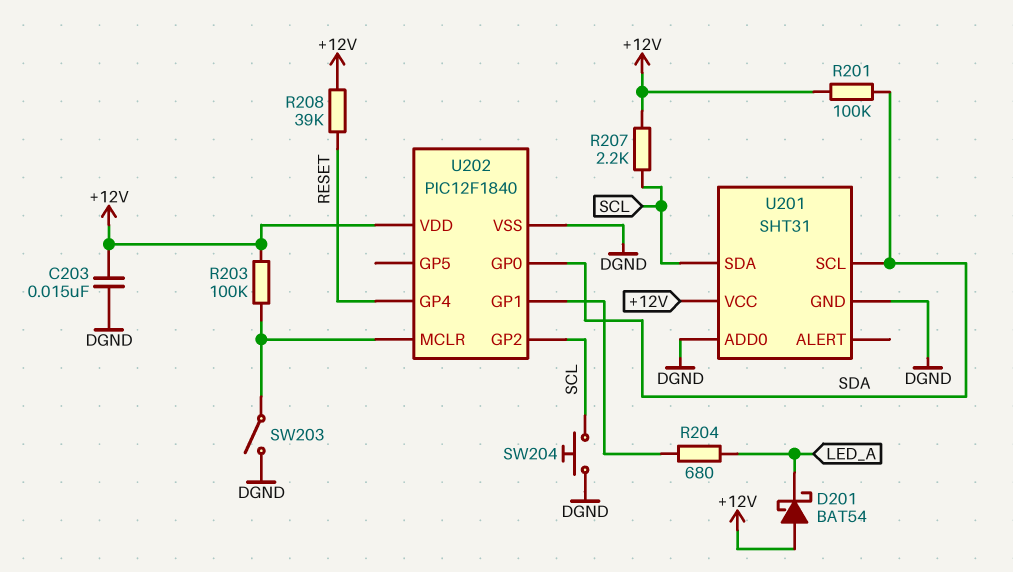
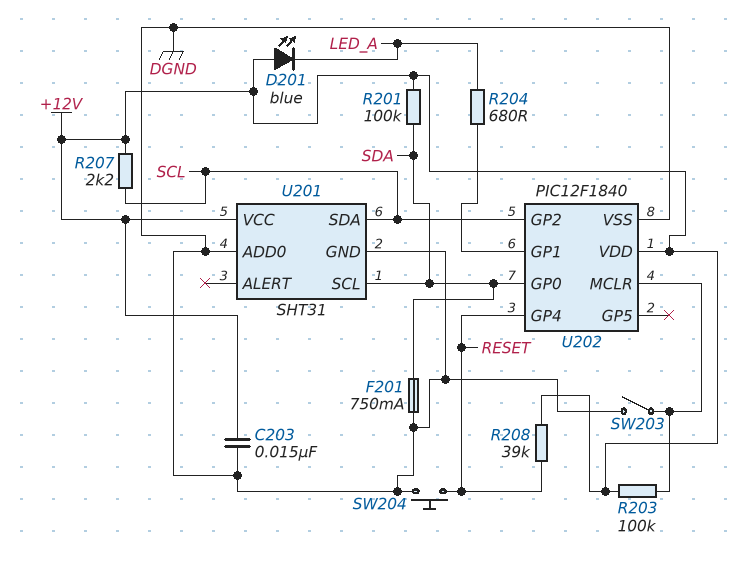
D201: schottky BAT54 (A +12V, K LED_A) -> LED blue (A +12V, K LED_A)
F201: none -> 750mA (DGND, SDA)
SW204: button (DGND, SCL) -> button (DGND, RESET)

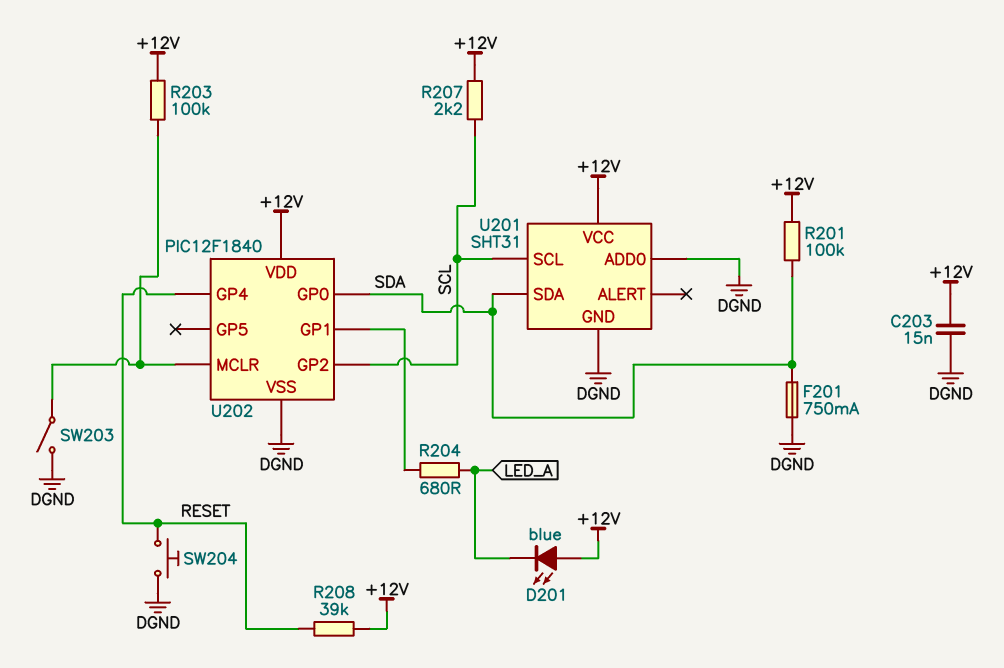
U201 pin SCL: SDA -> SCL
U201 pin SDA: SCL -> SDA

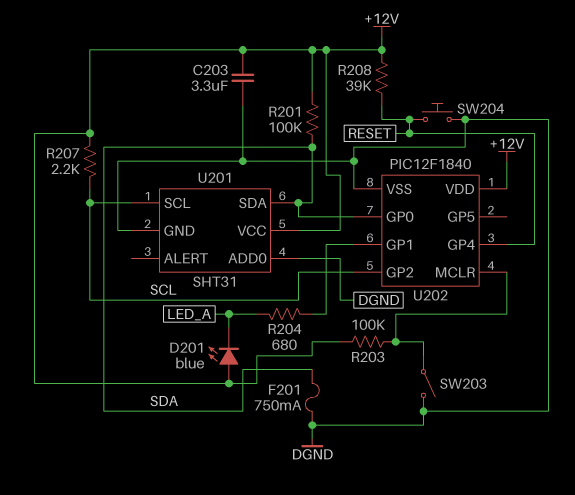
C203: 15nF (+12V, DGND) -> 3.3uF (+12V, DGND)

